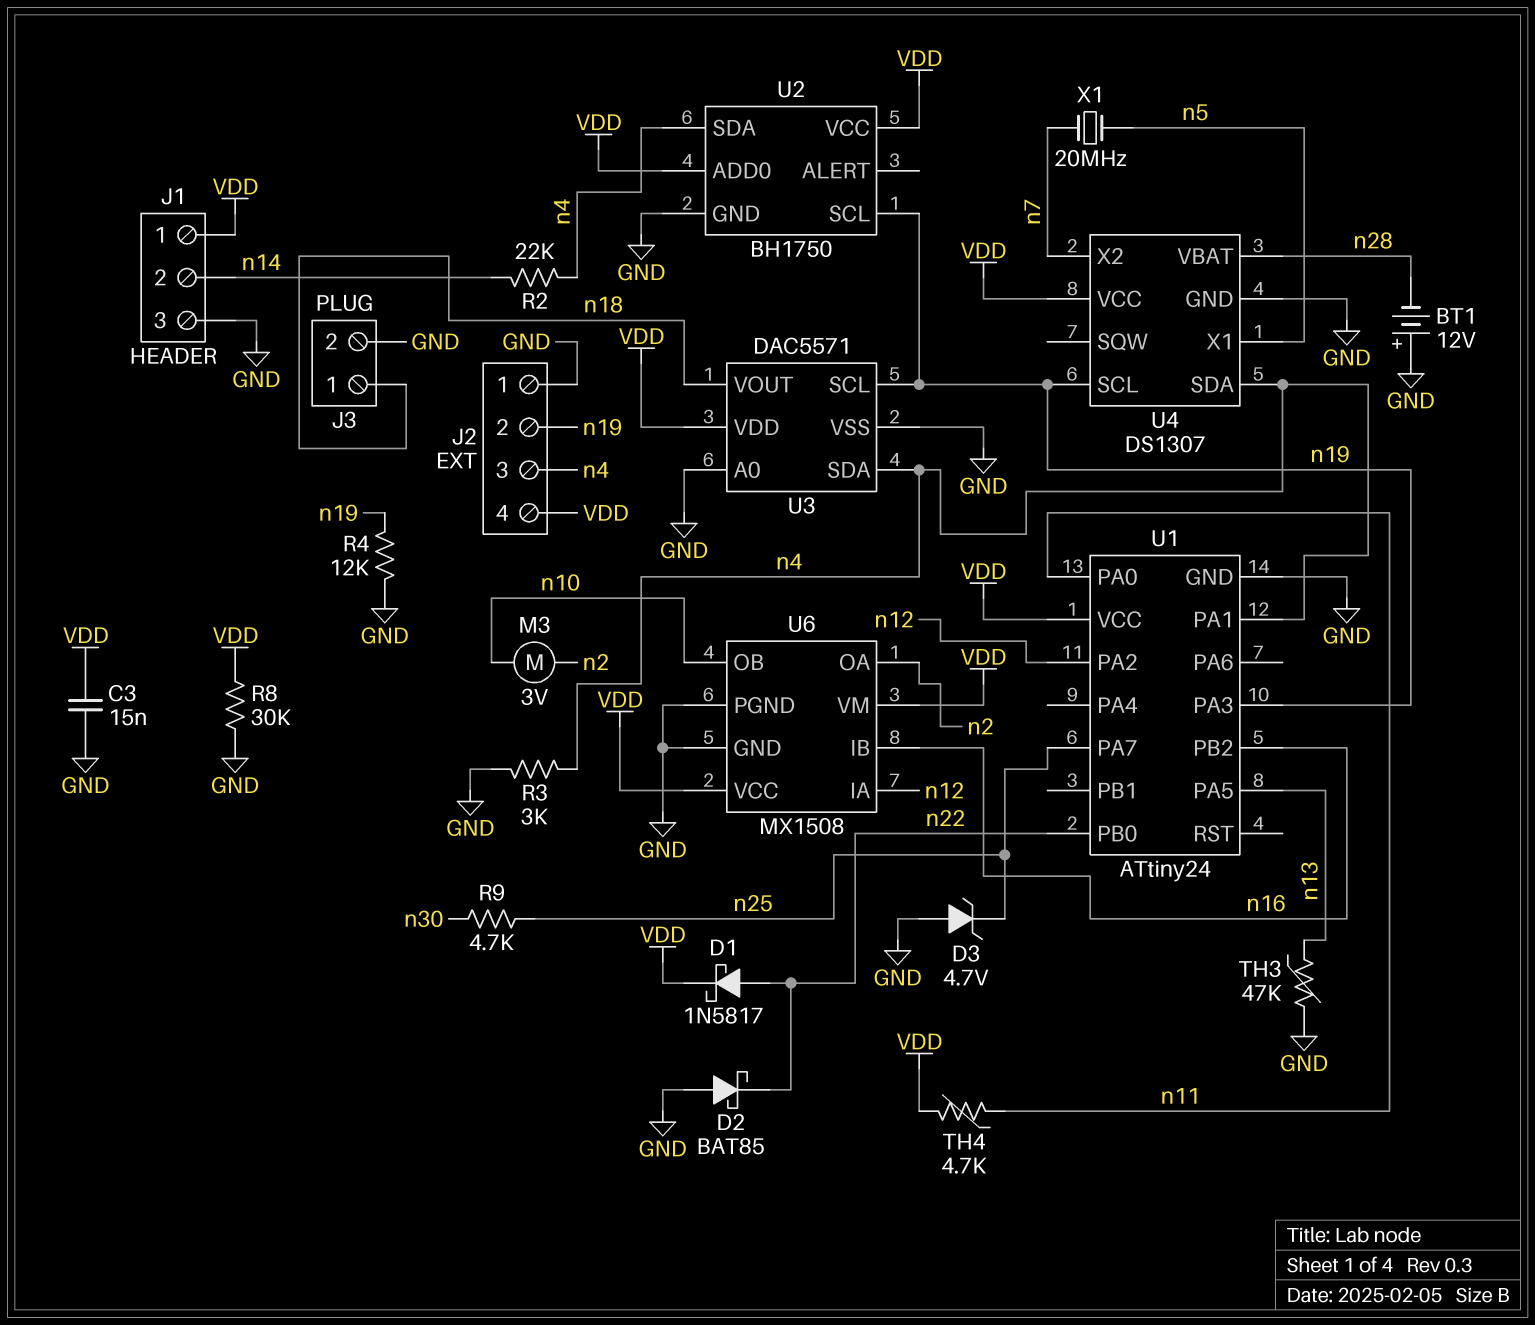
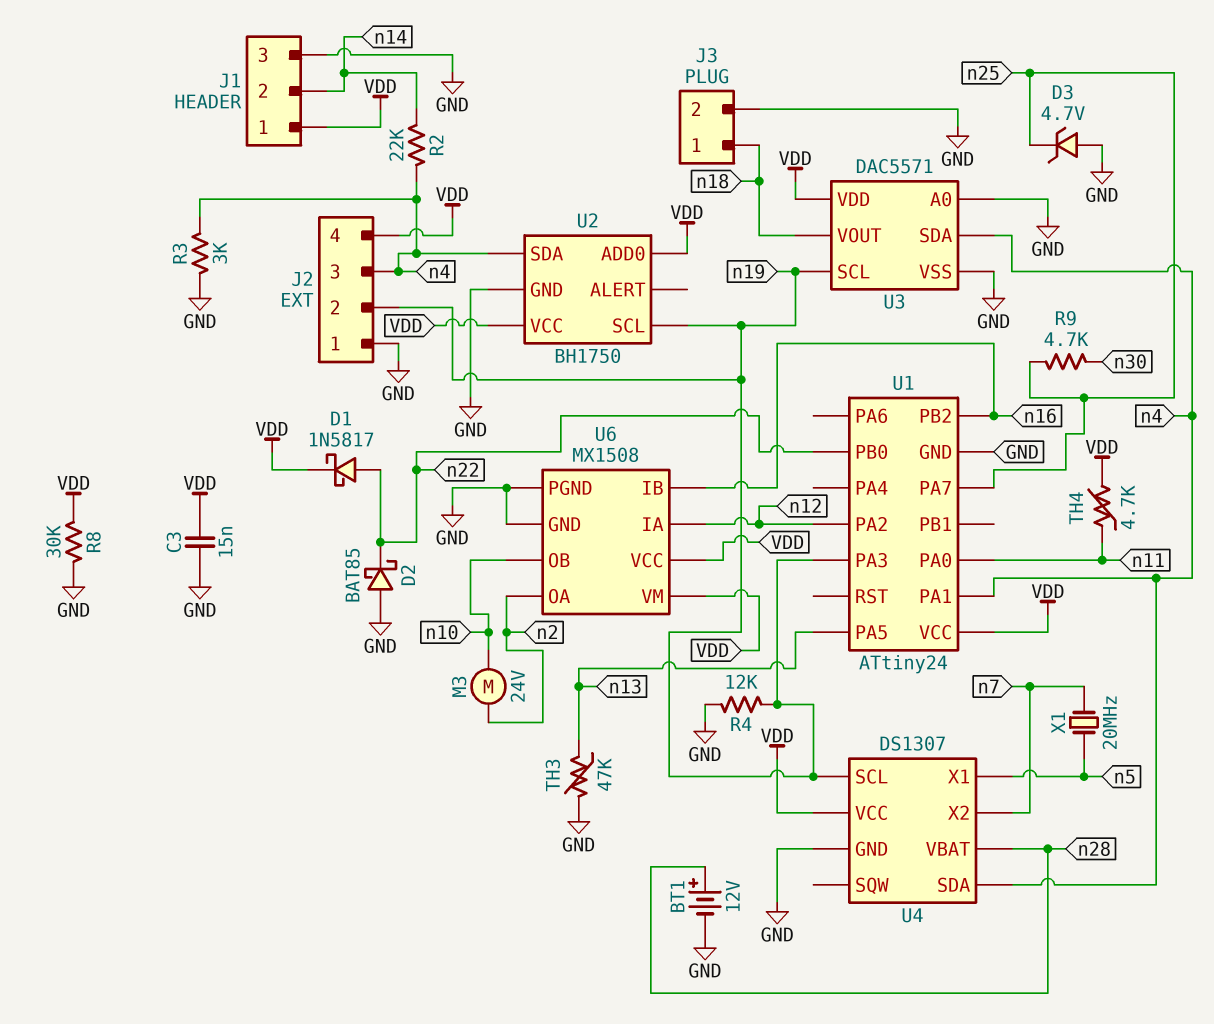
BT1: 12V (plus GND, minus n28) -> 12V (plus n28, minus GND)
M3: motor 3V (n2, n10) -> motor 24V (n2, n10)

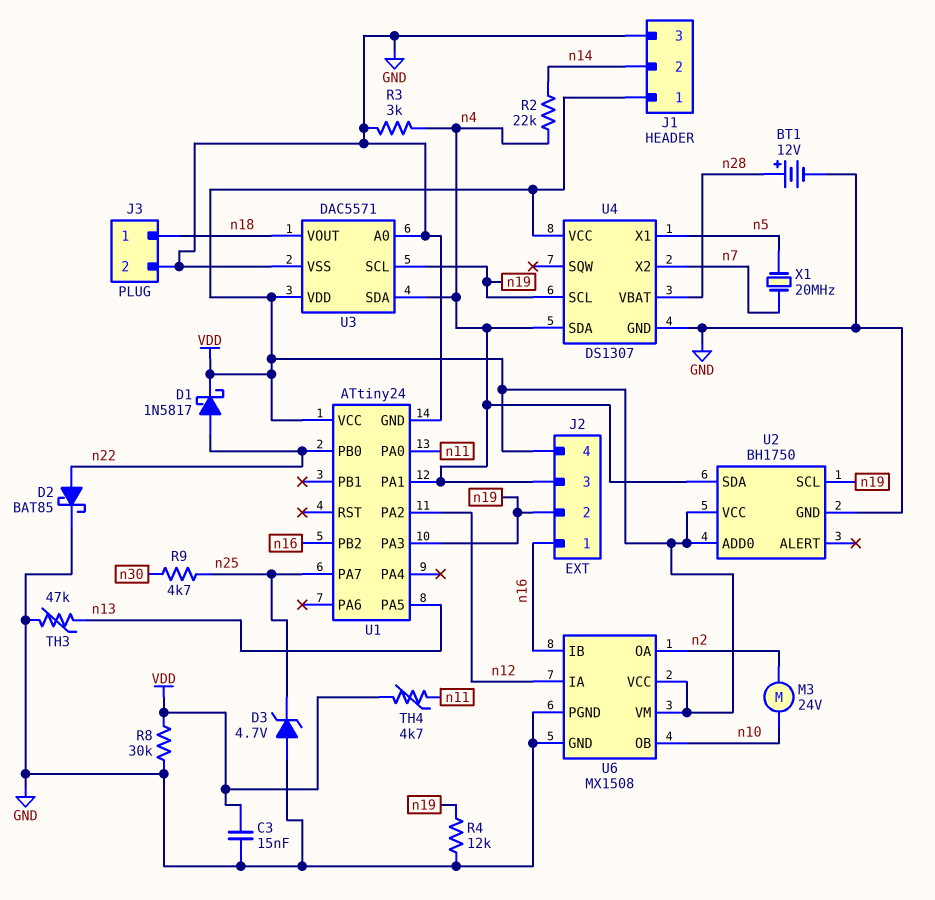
D2: schottky BAT85 (A GND, K n22) -> schottky BAT85 (A n22, K GND)
J2 pin 1: GND -> n16

